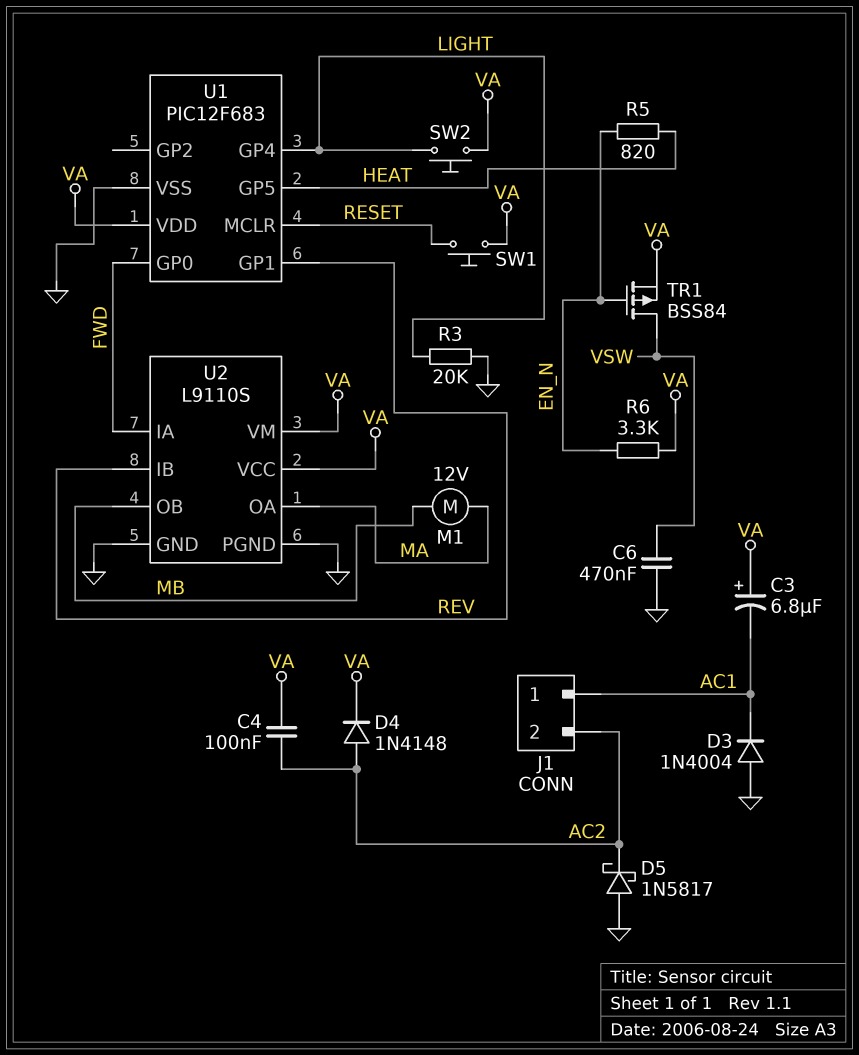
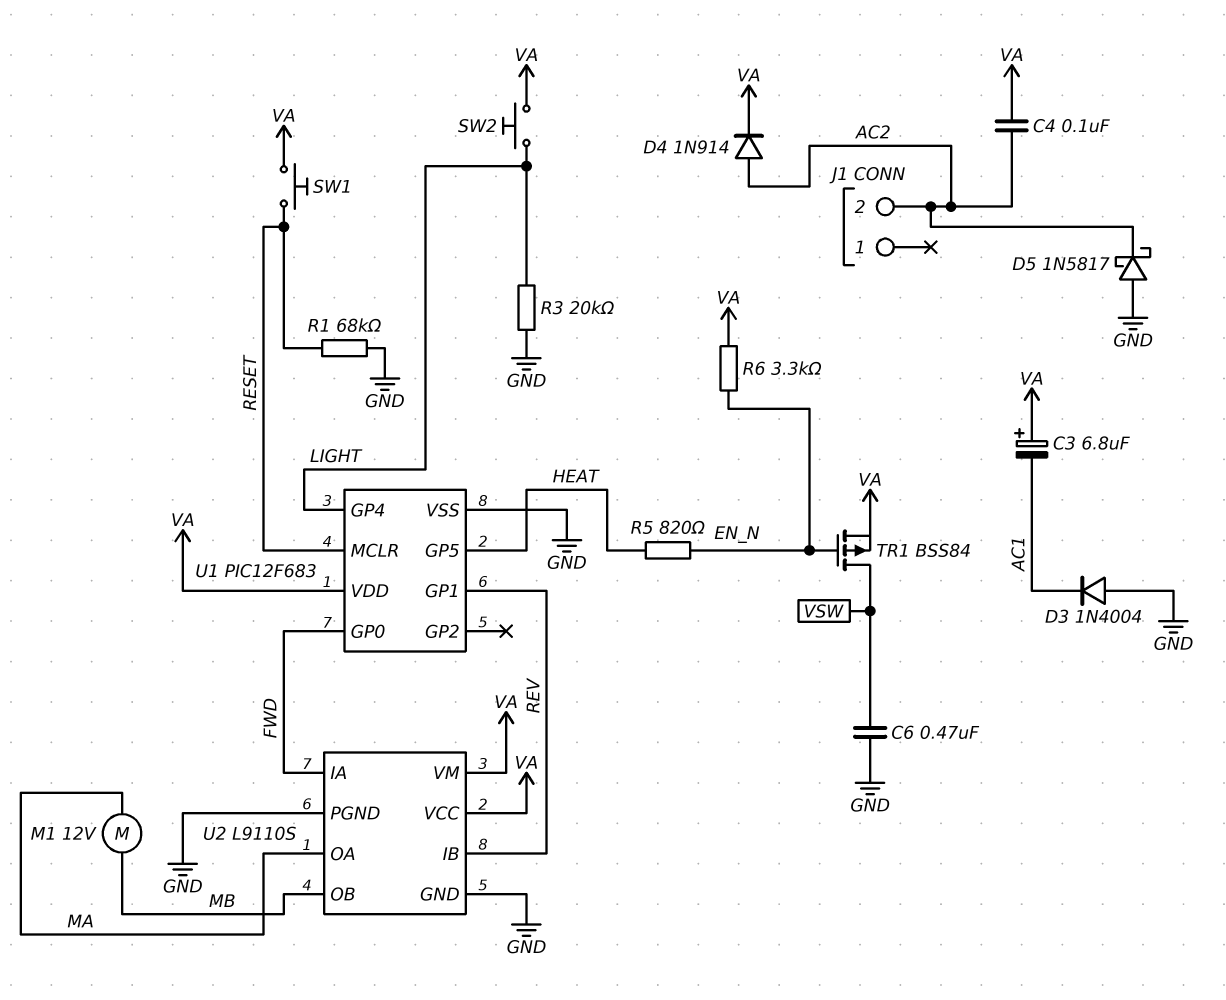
D4: diode 1N4148 (A AC2, K VA) -> diode 1N914 (A AC2, K VA)
J1 pin 1: AC1 -> none
R1: none -> 68k (GND, RESET)

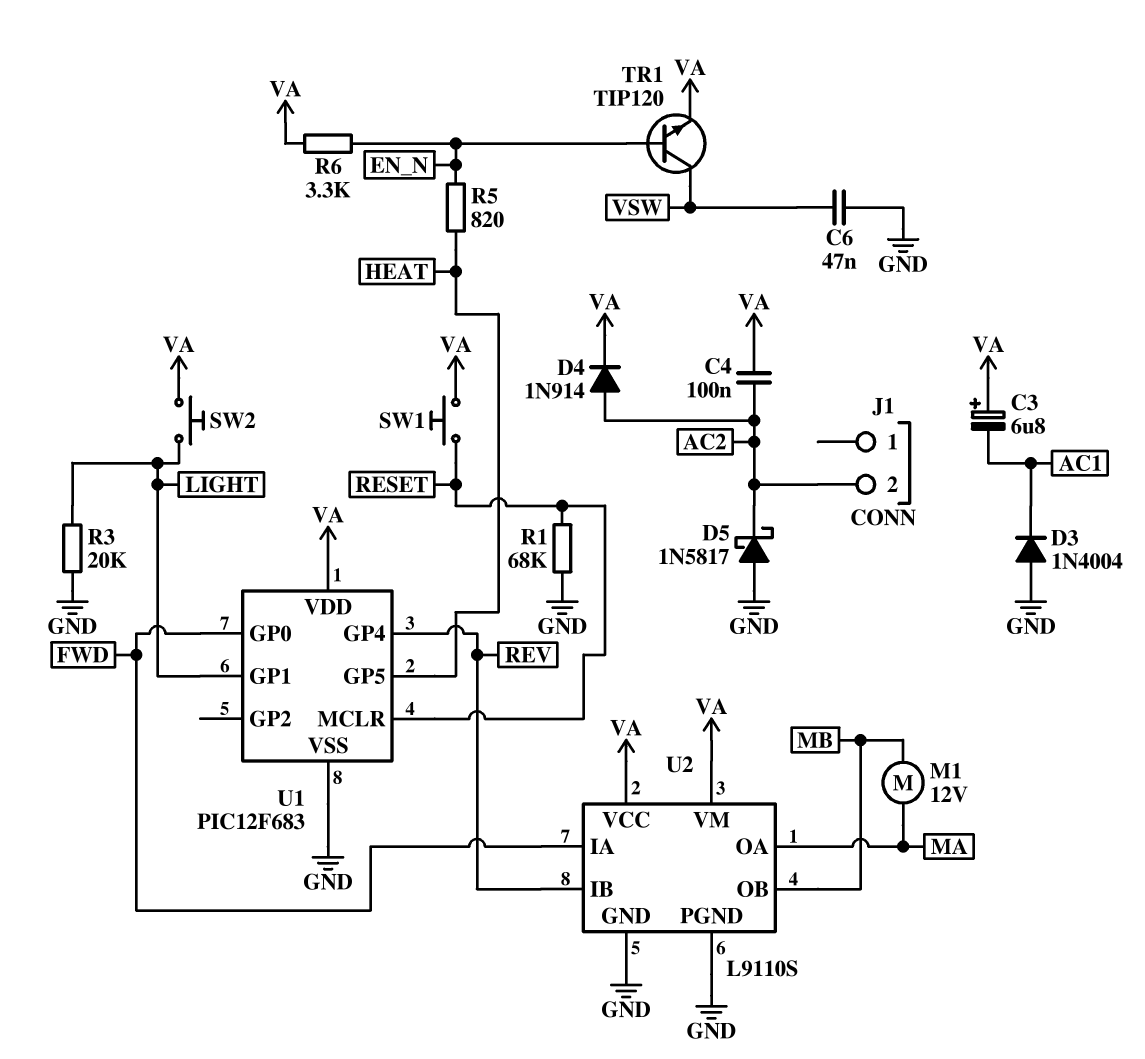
C6: 470nF (GND, VSW) -> 47nF (GND, VSW)
TR1: PMOS BSS84 (G EN_N, D VSW, S VA) -> NPN TIP120 (B EN_N, C VSW, E VA)
U1 pin GP1: REV -> LIGHT
U1 pin GP4: LIGHT -> REV

